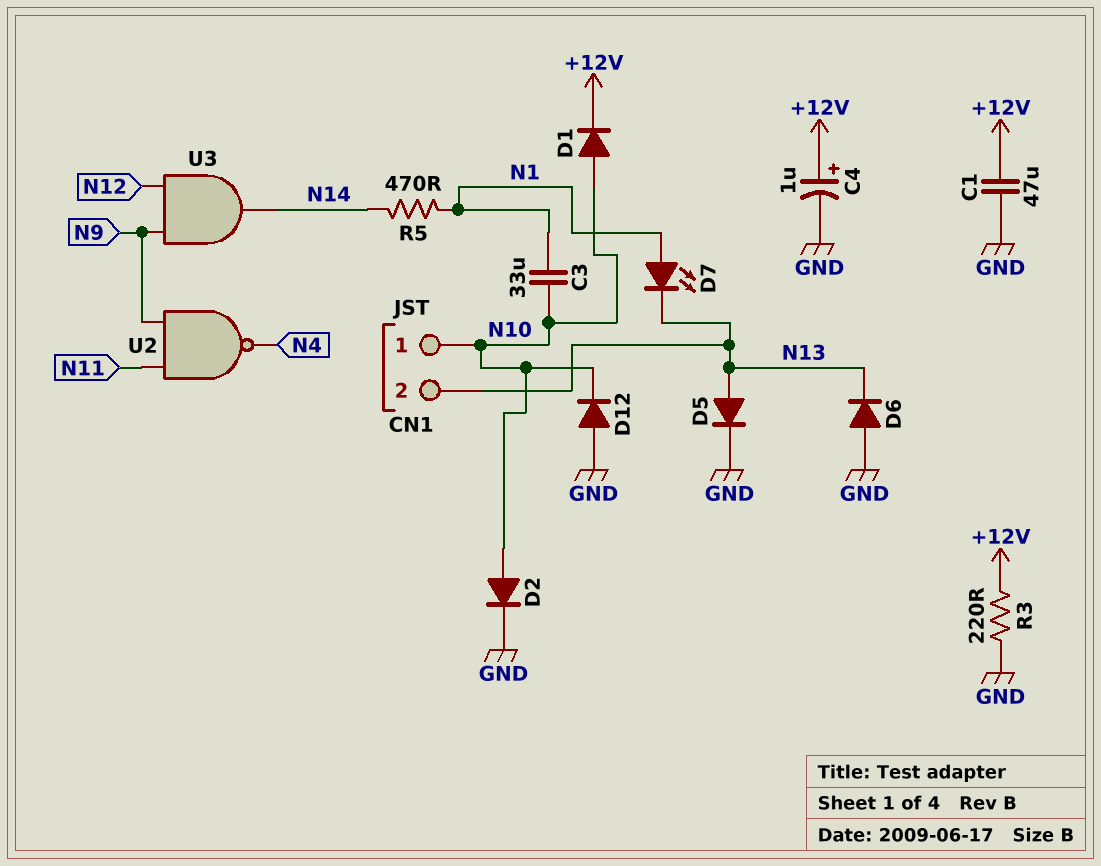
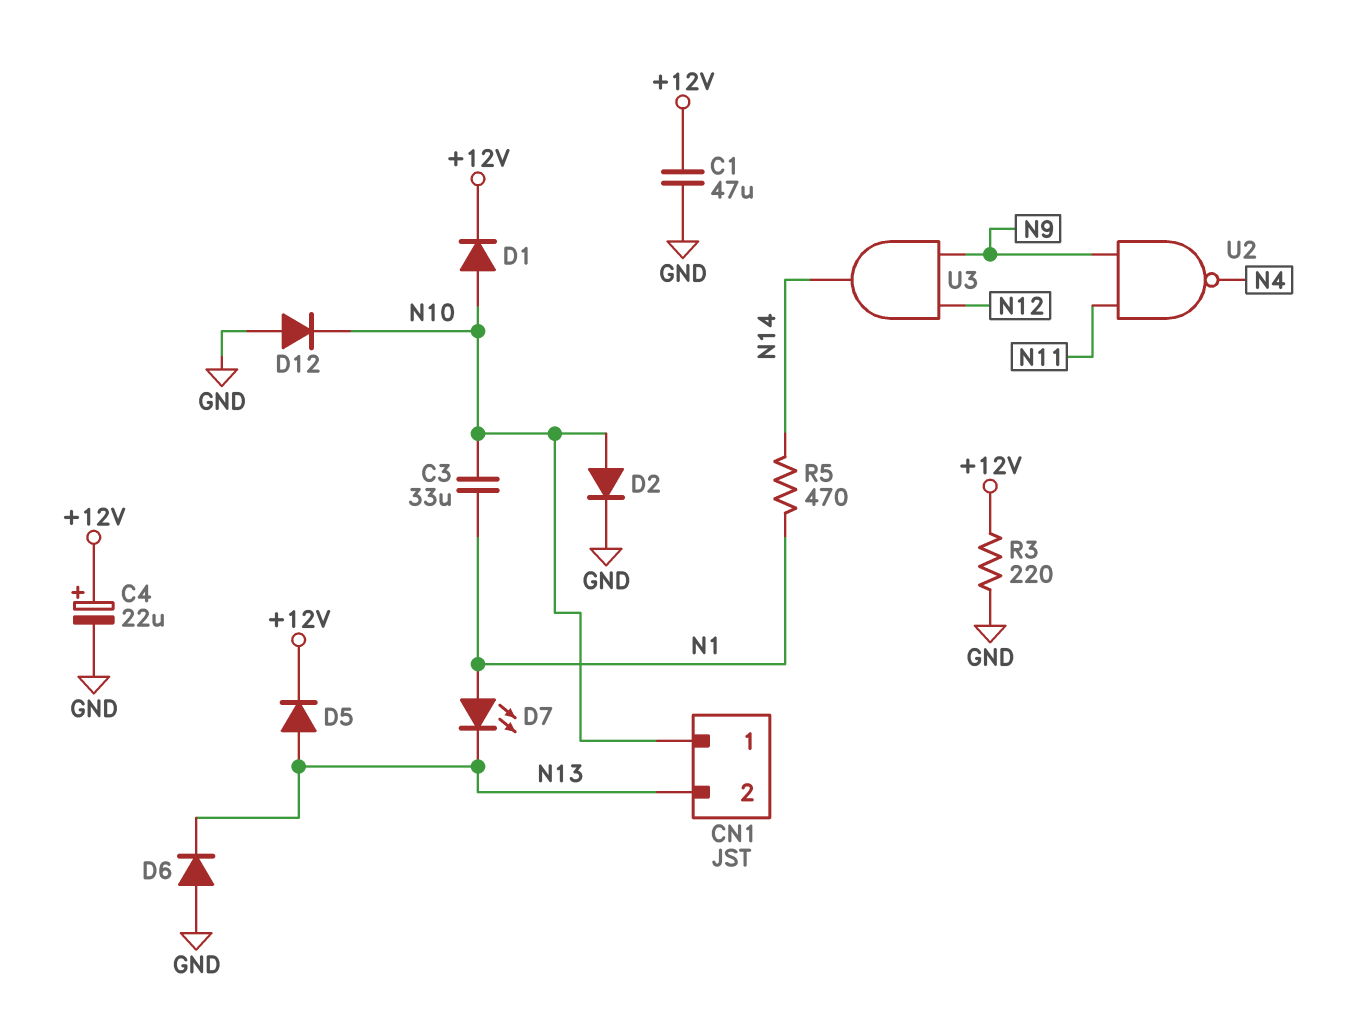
C4: 1uF (plus +12V, minus GND) -> 22uF (plus +12V, minus GND)
D5: diode (A N13, K GND) -> diode (A N13, K +12V)

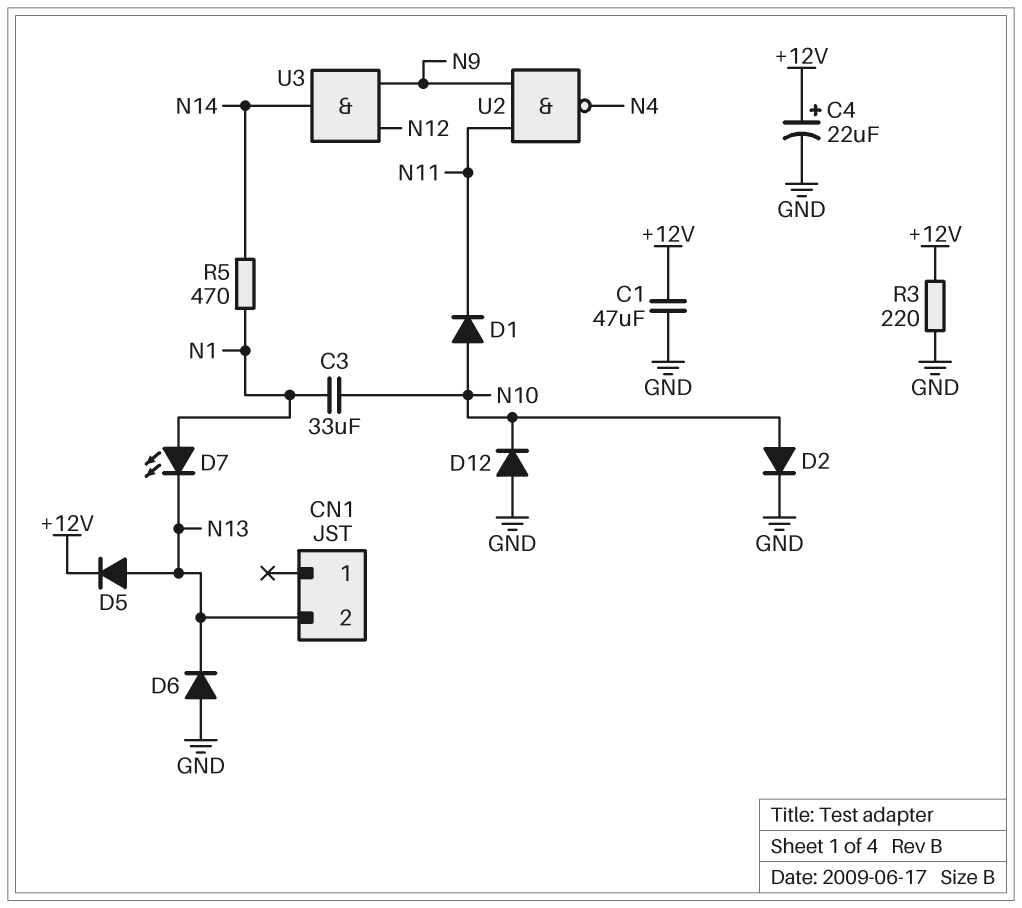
CN1 pin 1: N10 -> none
D1: diode (A N10, K +12V) -> diode (A N10, K N11)

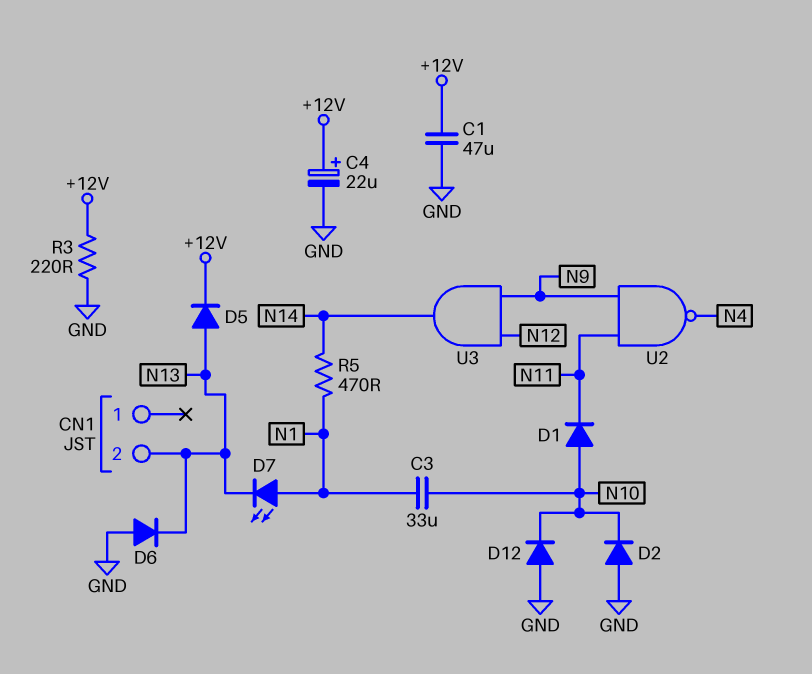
D2: diode (A N10, K GND) -> diode (A GND, K N10)

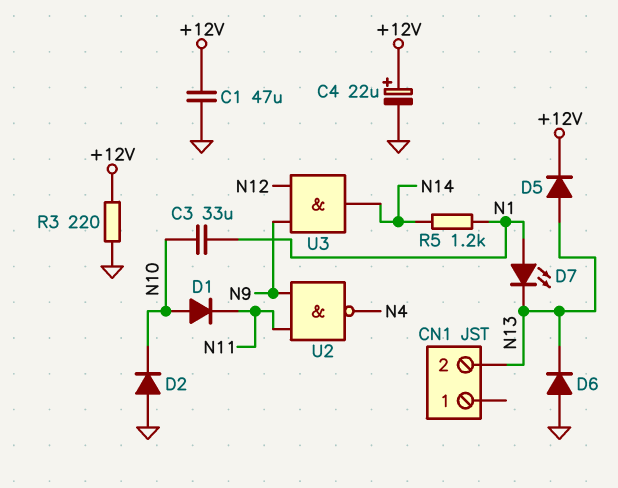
D12: diode (A GND, K N10) -> none
R5: 470 (N1, N14) -> 1.2k (N1, N14)

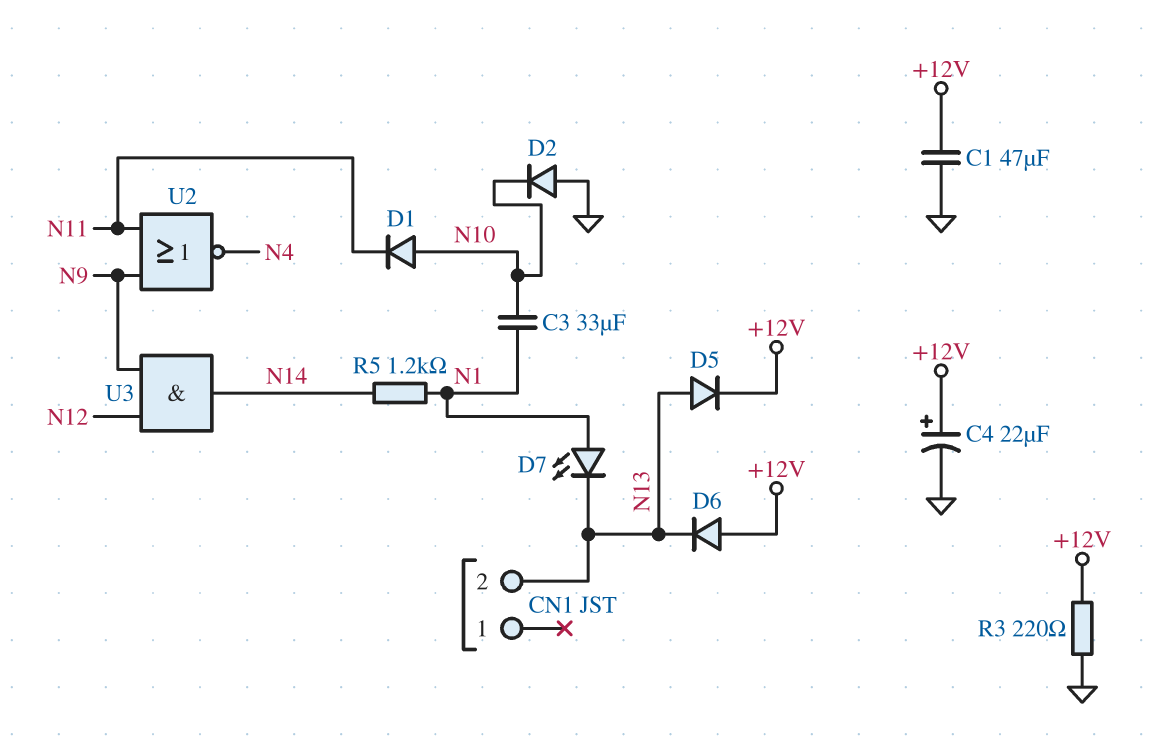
D6: diode (A GND, K N13) -> diode (A +12V, K N13)
U2: NAND (in N9, in N11, out N4) -> NOR (in N9, in N11, out N4)

